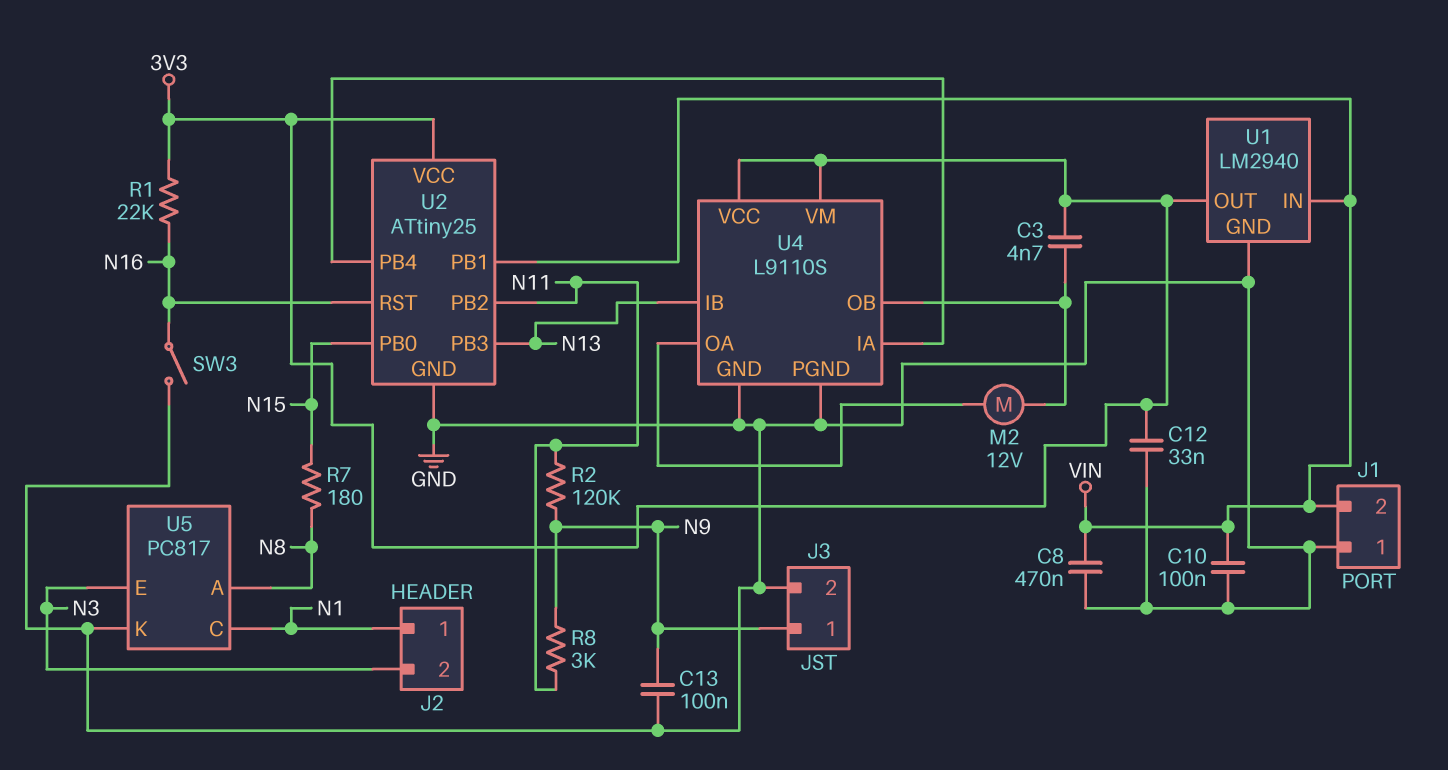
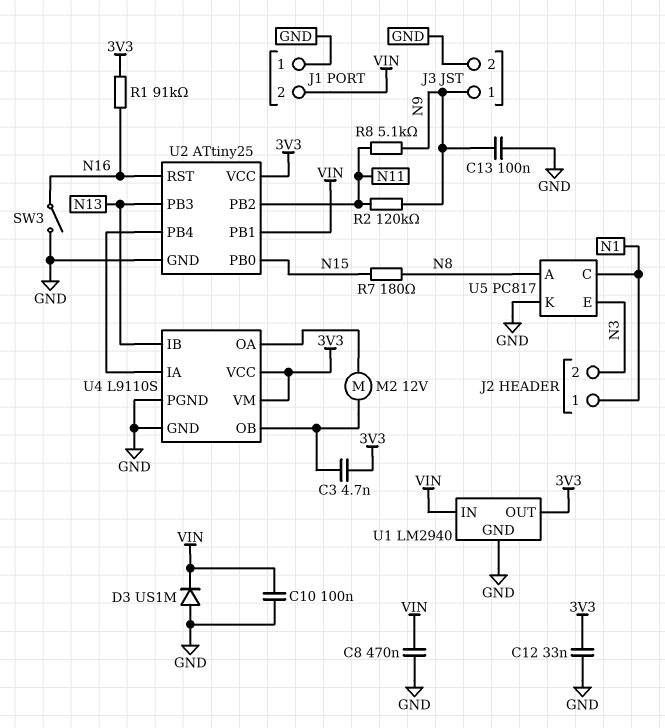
D3: none -> diode US1M (A GND, K VIN)
R1: 22k (3V3, N16) -> 91k (3V3, N16)
R8: 3k (N9, N11) -> 5.1k (N9, N11)

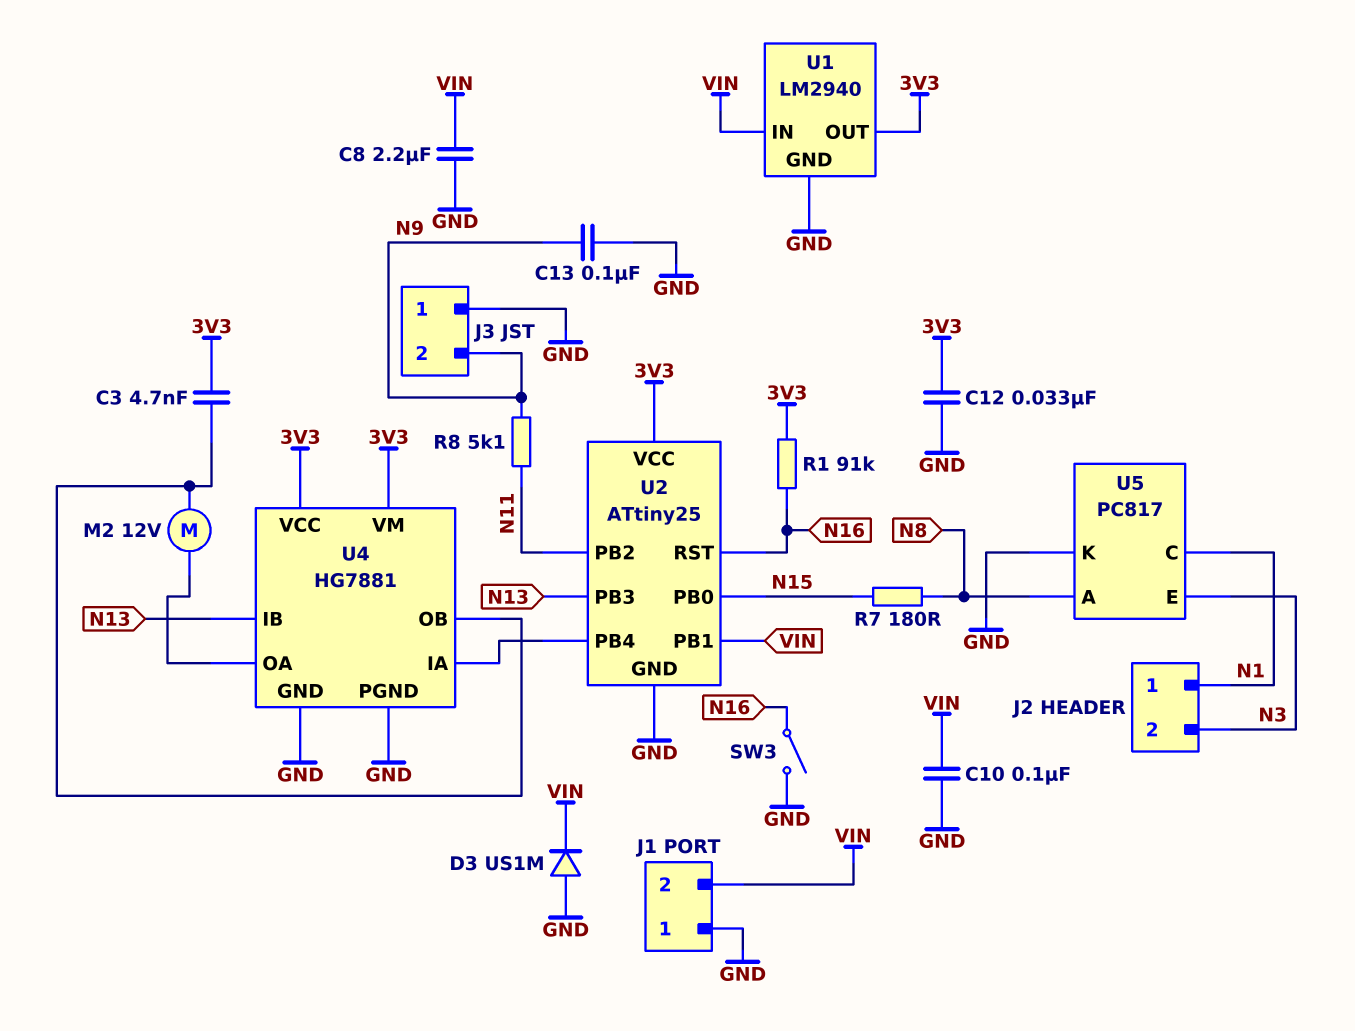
C8: 470nF (GND, VIN) -> 2.2uF (GND, VIN)
J3 pin 1: N9 -> GND
J3 pin 2: GND -> N9
R2: 120k (N9, N11) -> none
U4: L9110S -> HG7881

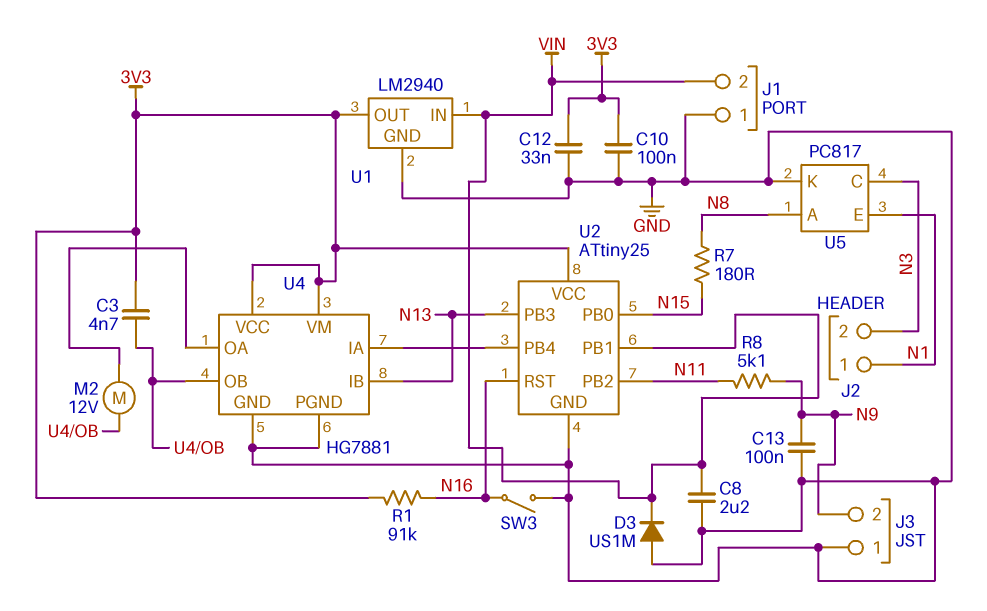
C10: 100nF (GND, VIN) -> 100nF (3V3, GND)
U5 pin C: N1 -> N3
U5 pin E: N3 -> N1

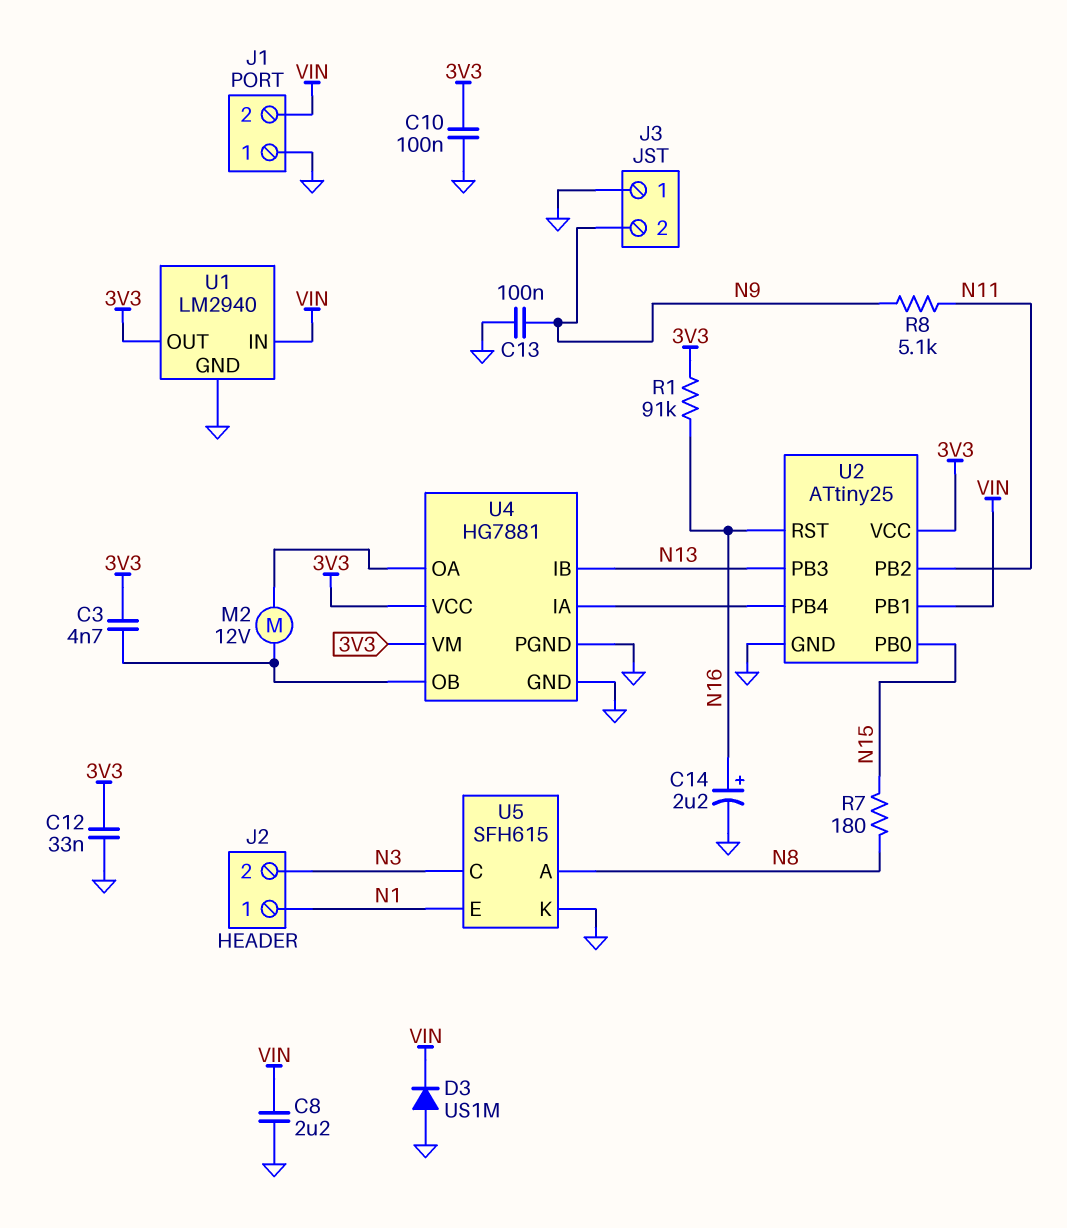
C14: none -> 2.2uF (plus N16, minus GND)
SW3: switch (GND, N16) -> none
U5: PC817 -> SFH615

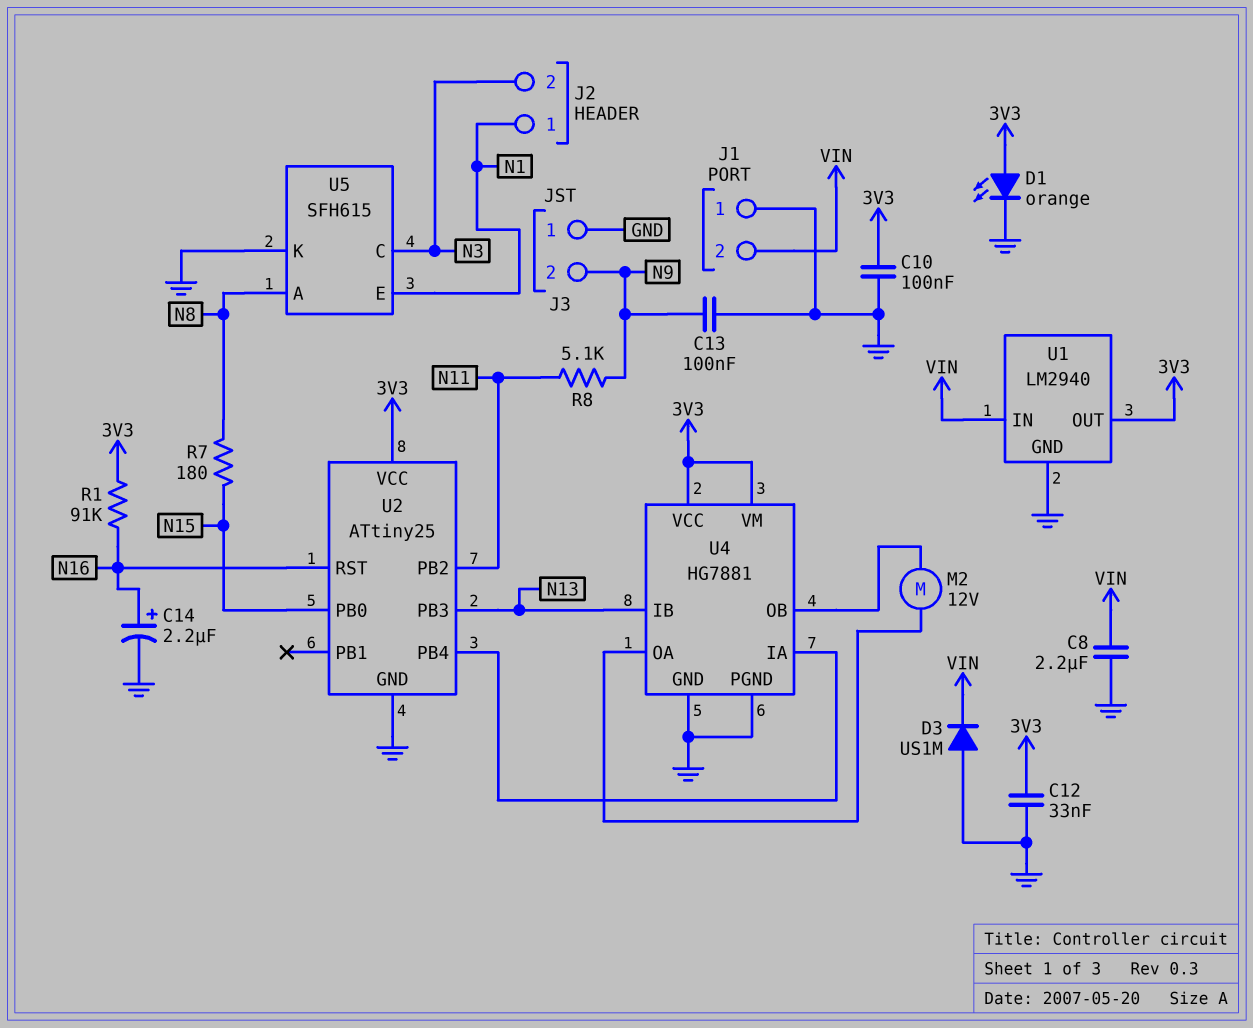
C3: 4.7nF (3V3, U4/OB) -> none
D1: none -> LED orange (A 3V3, K GND)
U2 pin PB1: VIN -> none

